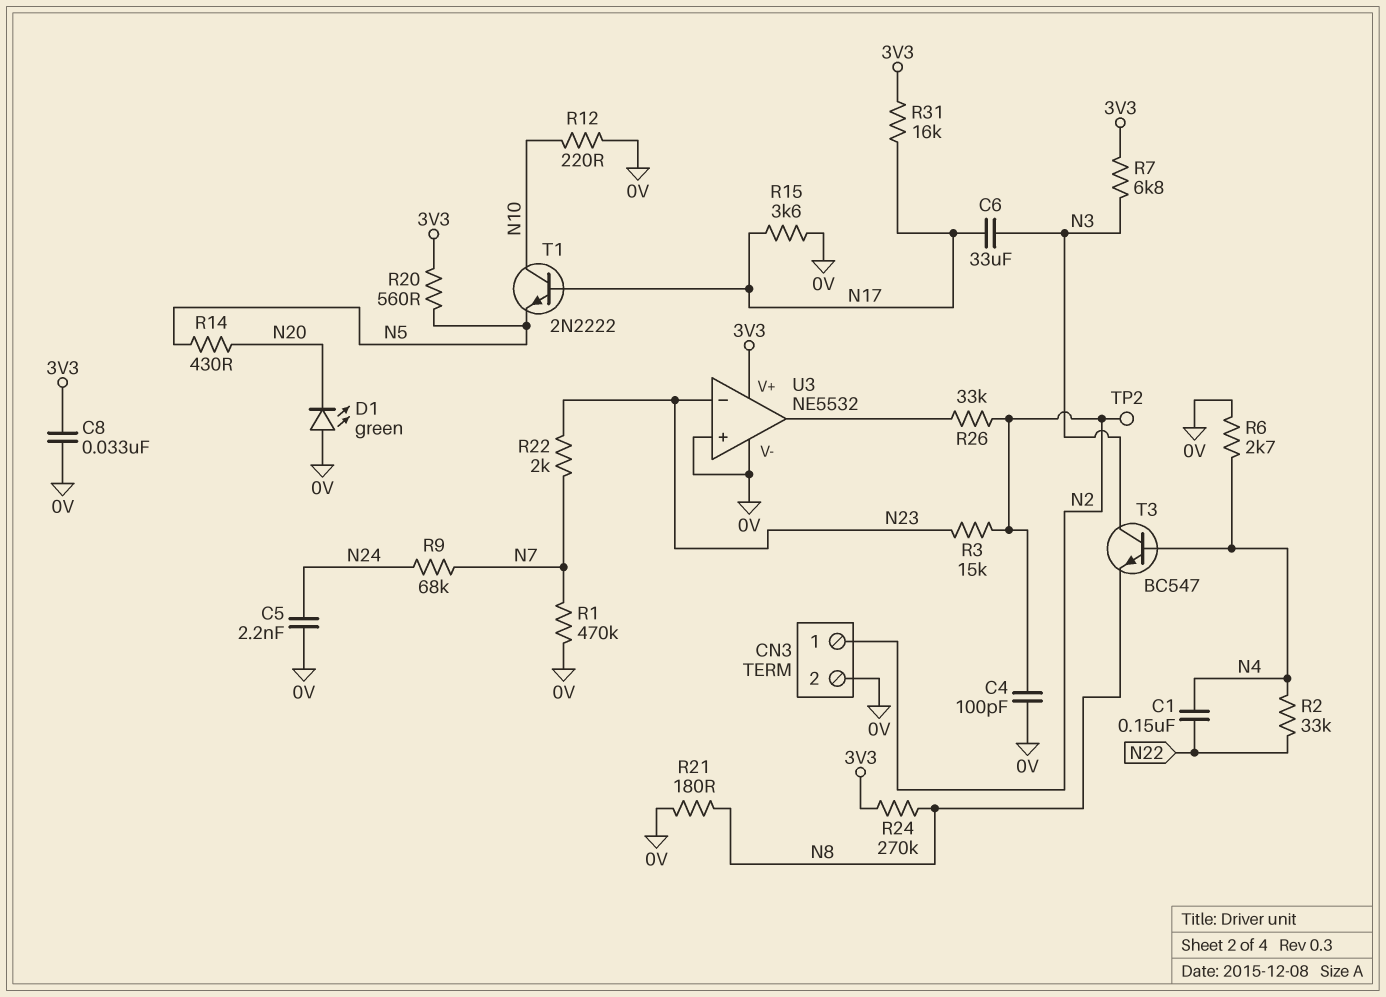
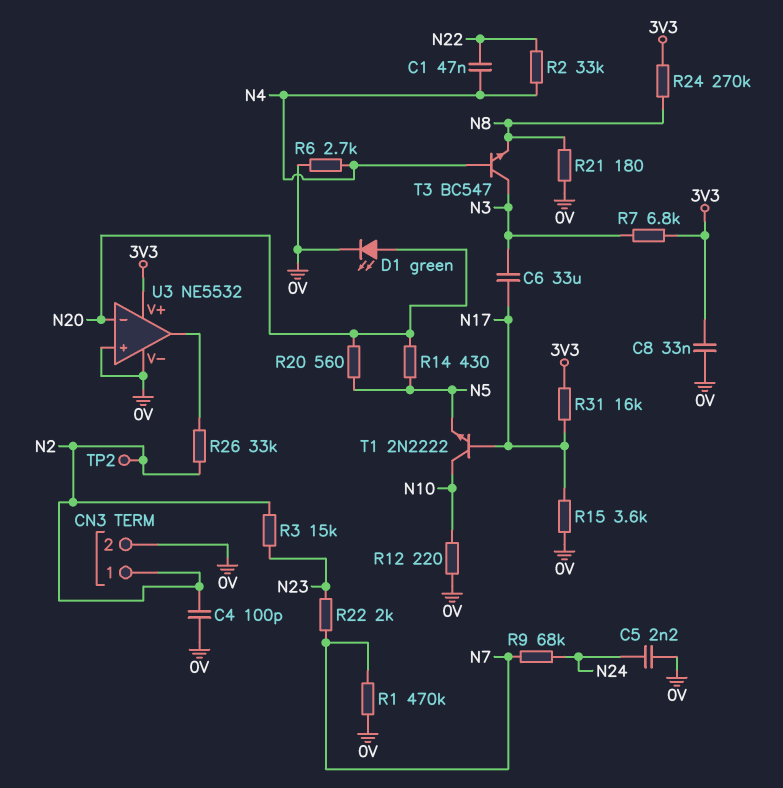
C1: 150nF (N4, N22) -> 47nF (N4, N22)
D1: LED green (A 0V, K N20) -> LED green (A N20, K 0V)
R20: 560 (3V3, N5) -> 560 (N5, N20)
U3 pin in-: N23 -> N20

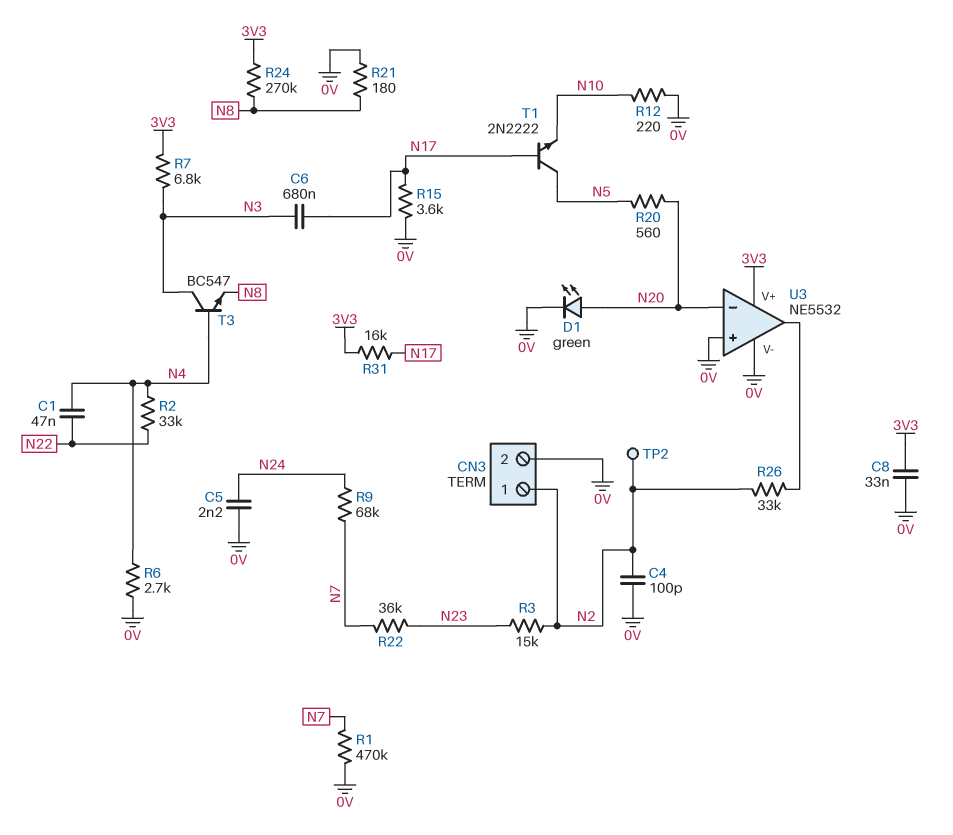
C6: 33uF (N3, N17) -> 680nF (N3, N17)
R14: 430 (N5, N20) -> none
R22: 2k (N7, N23) -> 36k (N7, N23)
T1: NPN 2N2222 (B N17, C N10, E N5) -> NPN 2N2222 (B N17, C N5, E N10)

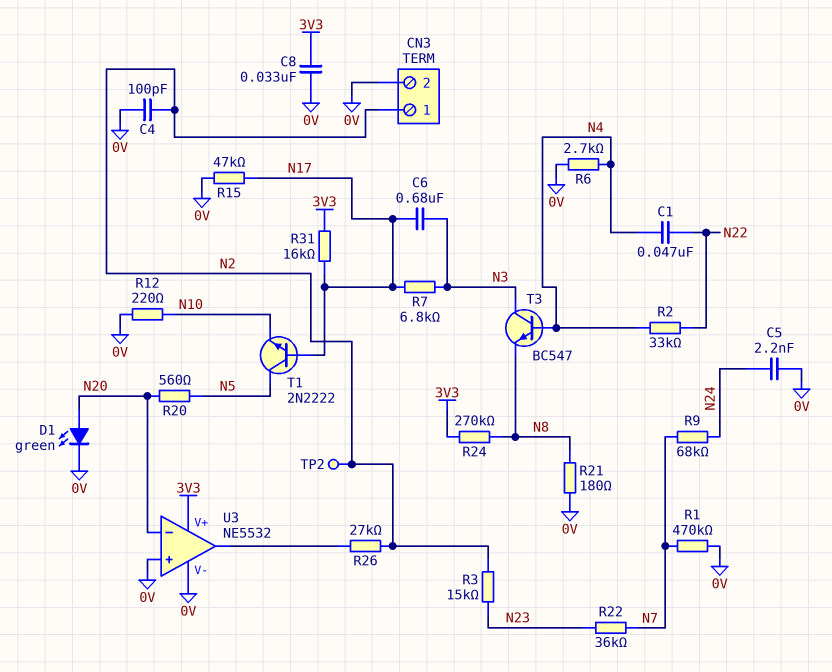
R7: 6.8k (3V3, N3) -> 6.8k (N3, N17)
R15: 3.6k (0V, N17) -> 47k (0V, N17)
R26: 33k (N2, U3/out) -> 27k (N2, U3/out)

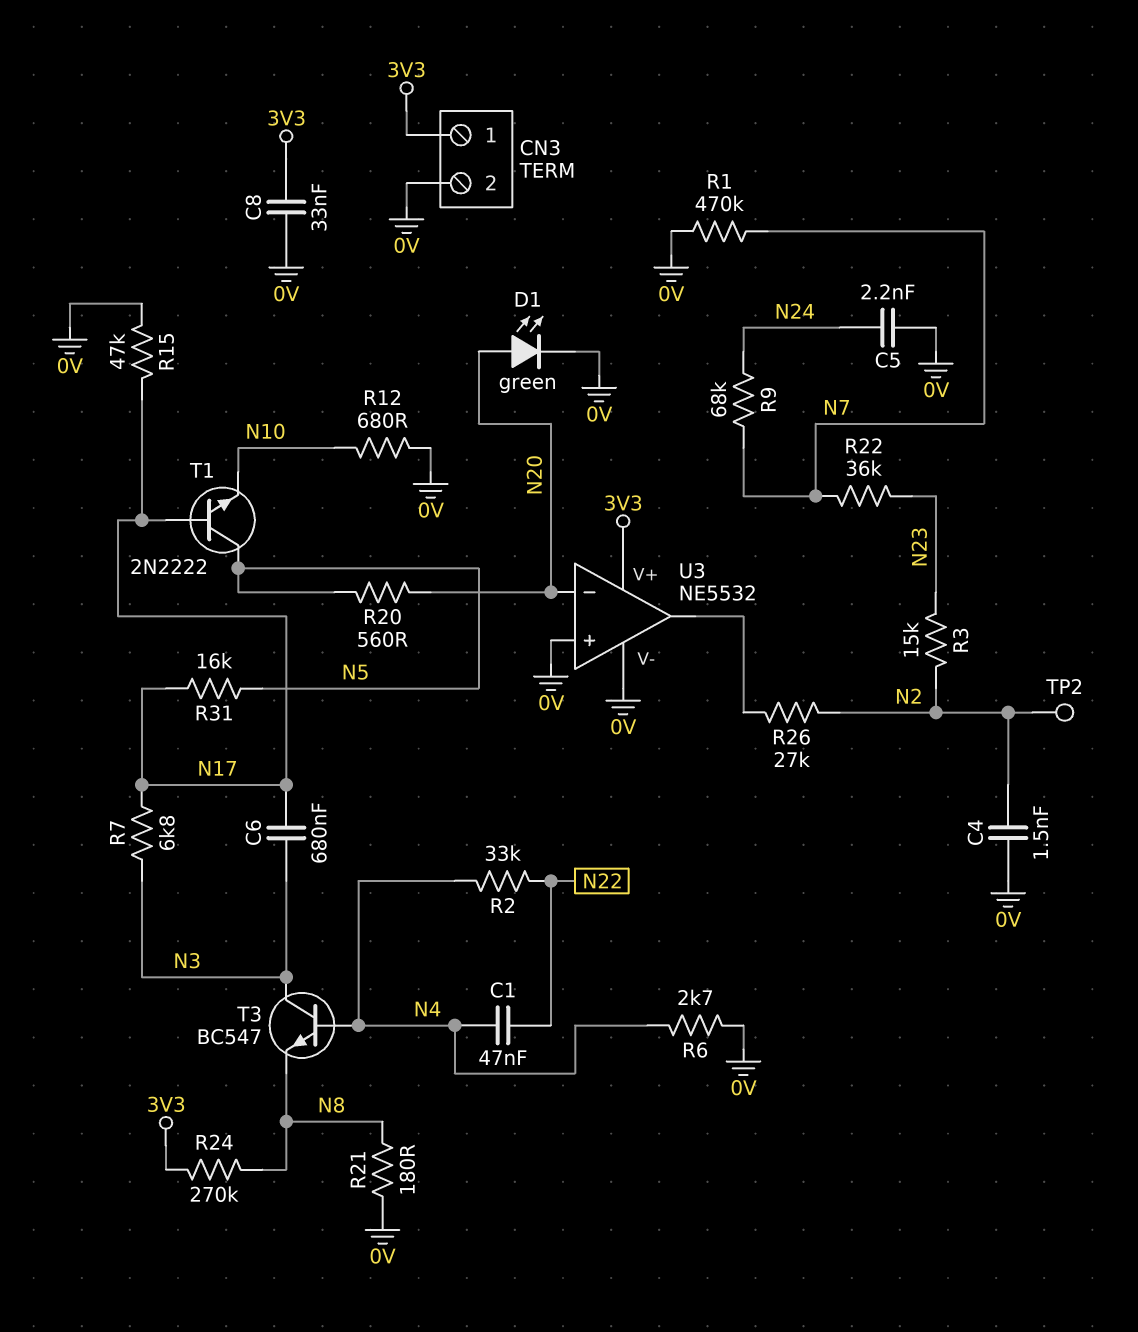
C4: 100pF (0V, N2) -> 1.5nF (0V, N2)
CN3 pin 1: N2 -> 3V3
R12: 220 (0V, N10) -> 680 (0V, N10)
R31: 16k (3V3, N17) -> 16k (N5, N17)

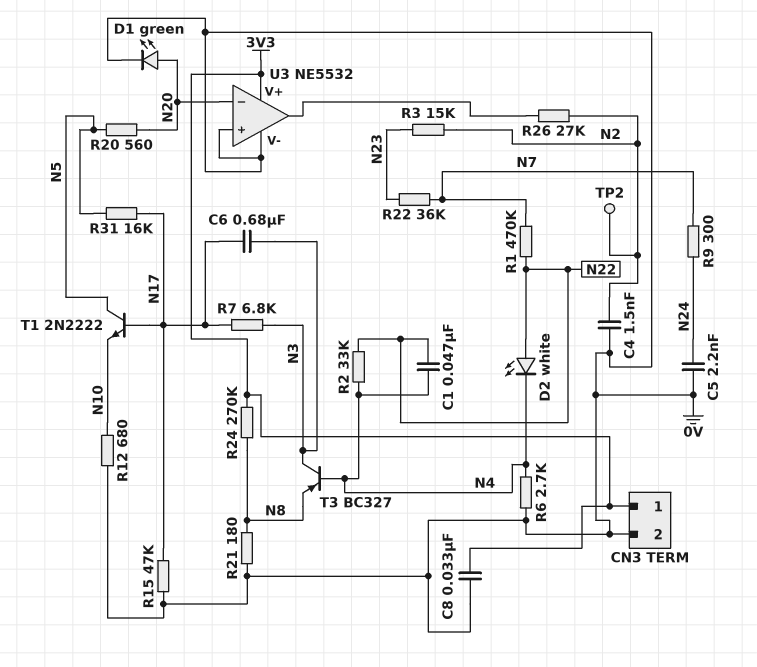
D2: none -> LED white (A N22, K N4)
R1: 470k (0V, N7) -> 470k (N7, N22)
R9: 68k (N7, N24) -> 300 (N7, N24)
T3: NPN BC547 (B N4, C N3, E N8) -> PNP BC327 (B N4, C N3, E N8)

